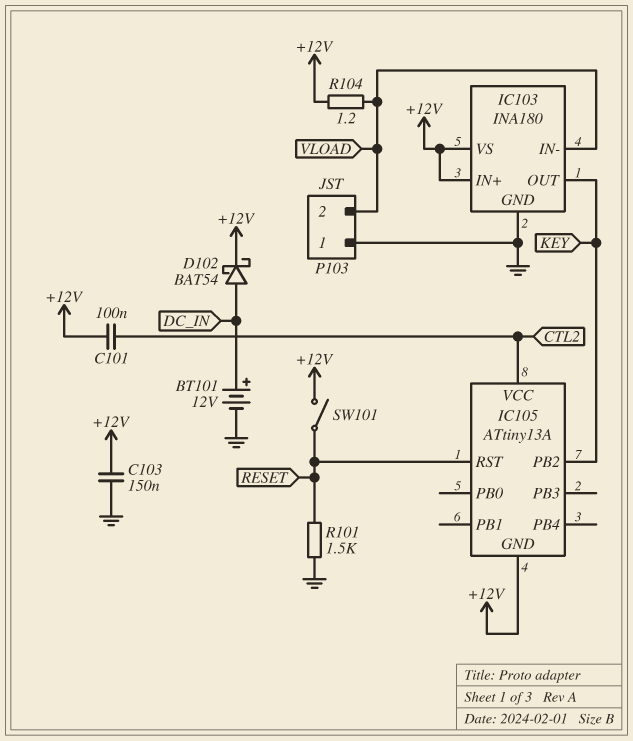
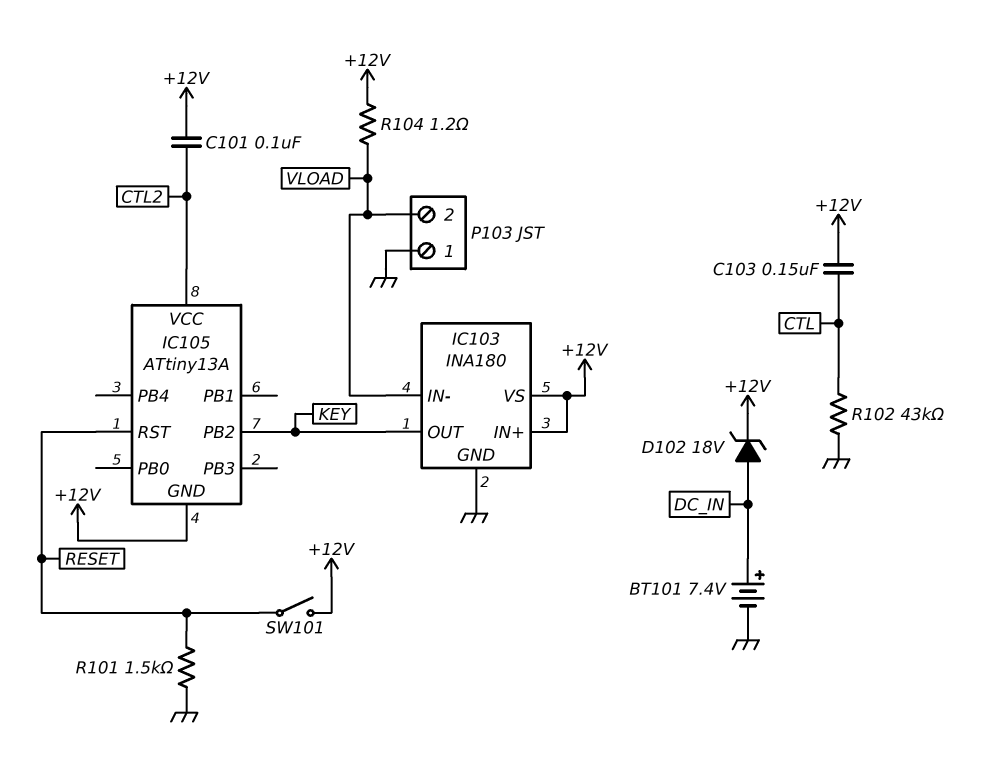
BT101: 12V (plus DC_IN, minus GND) -> 7.4V (plus DC_IN, minus GND)
C103: 150nF (+12V, GND) -> 150nF (+12V, CTL)
D102: schottky BAT54 (A DC_IN, K +12V) -> zener 18V (A DC_IN, K +12V)
R102: none -> 43k (CTL, GND)

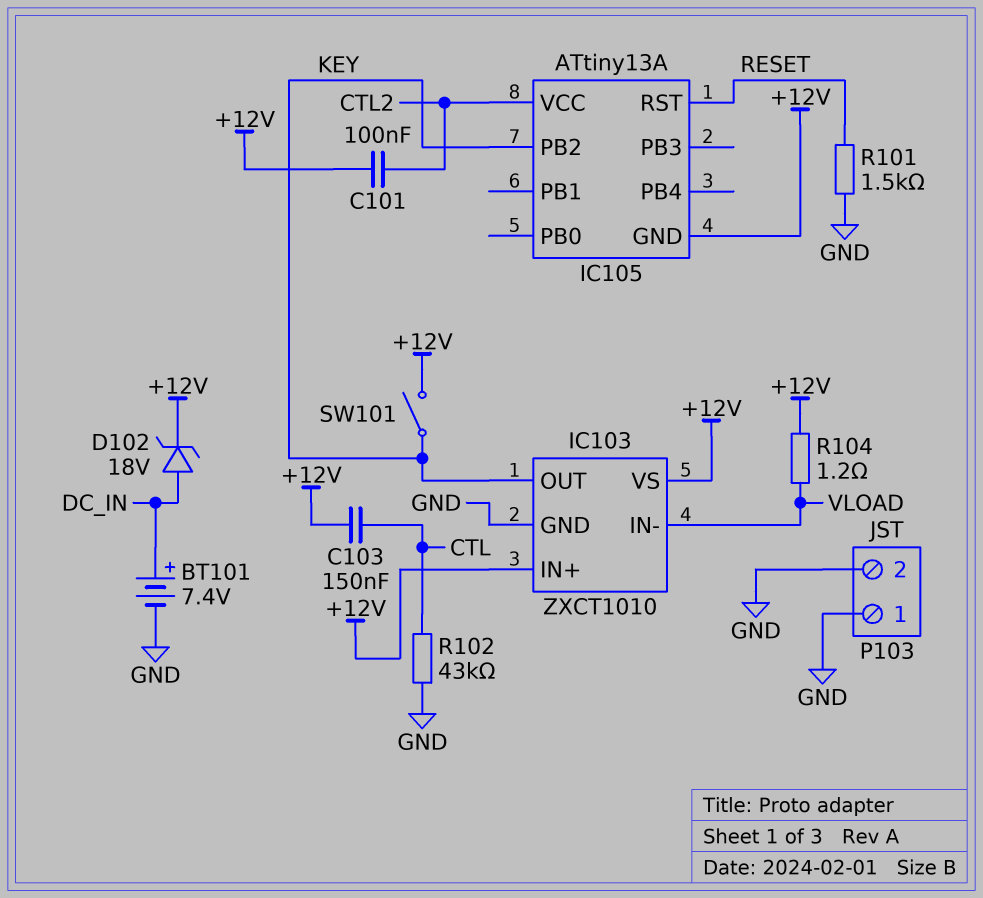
IC103: INA180 -> ZXCT1010
P103 pin 2: VLOAD -> GND
SW101: switch (+12V, RESET) -> switch (+12V, KEY)

